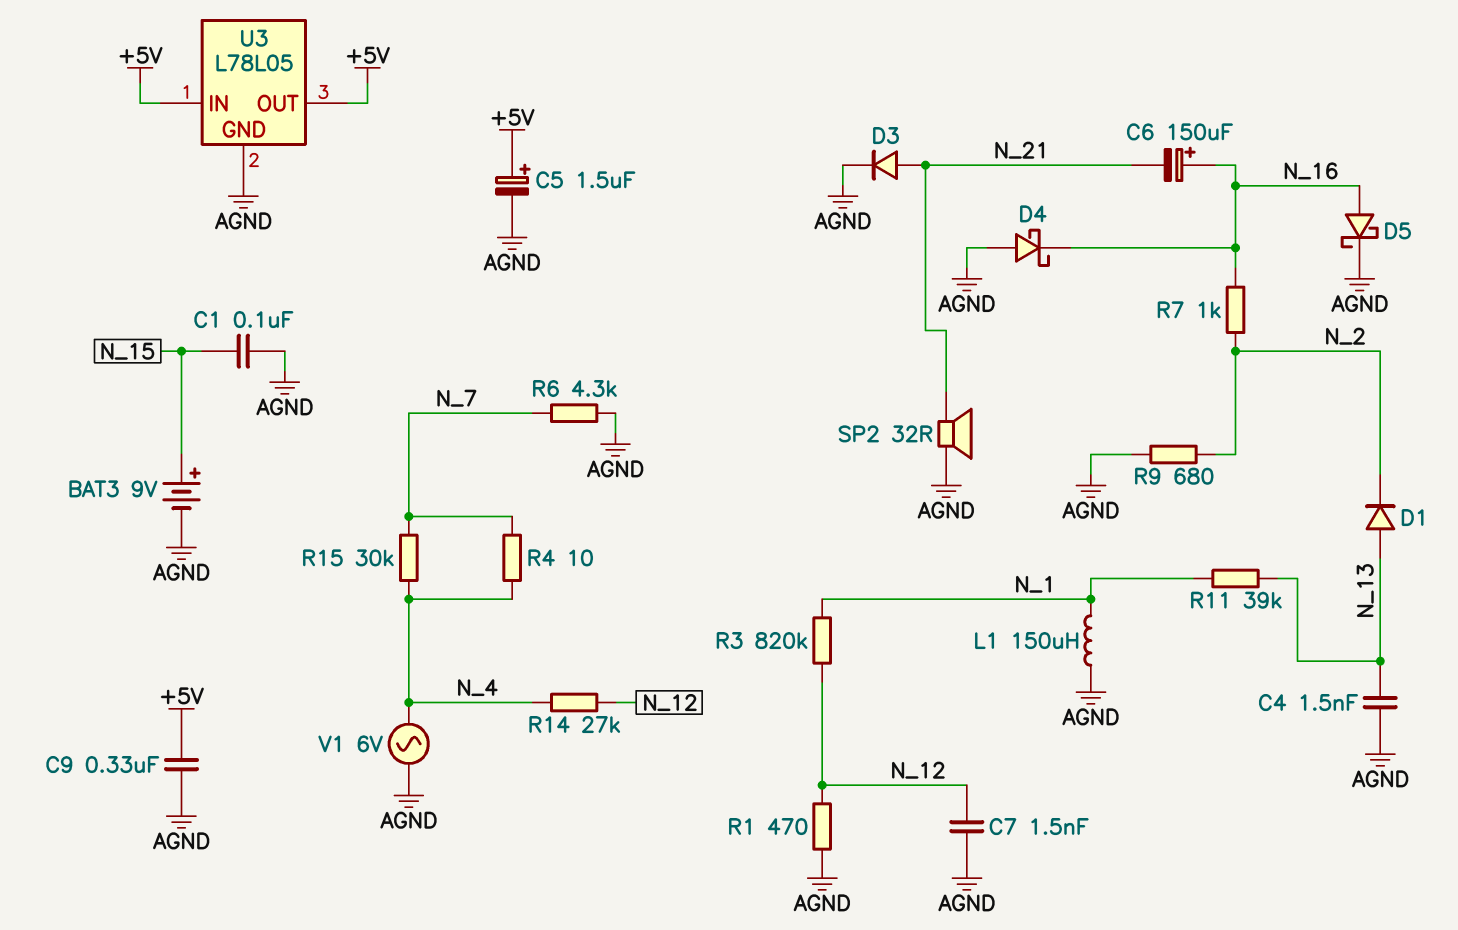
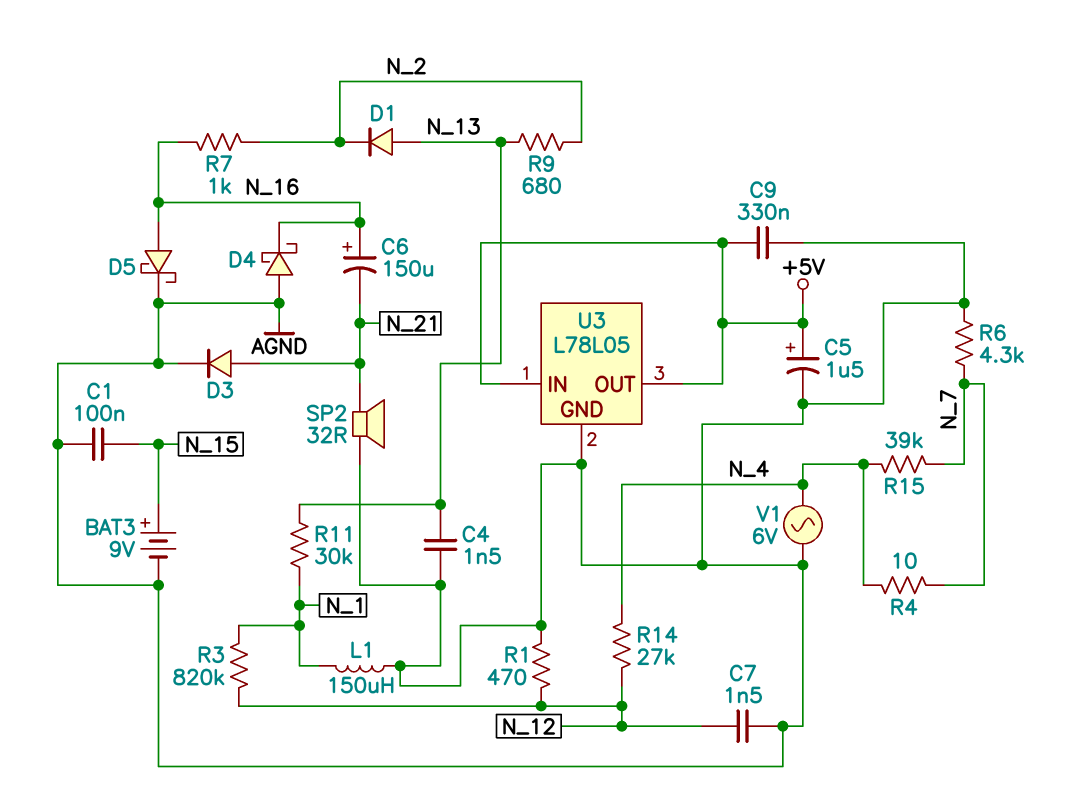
R9: 680 (AGND, N_2) -> 680 (N_2, N_13)
R11: 39k (N_1, N_13) -> 30k (N_1, N_13)
R15: 30k (N_4, N_7) -> 39k (N_4, N_7)

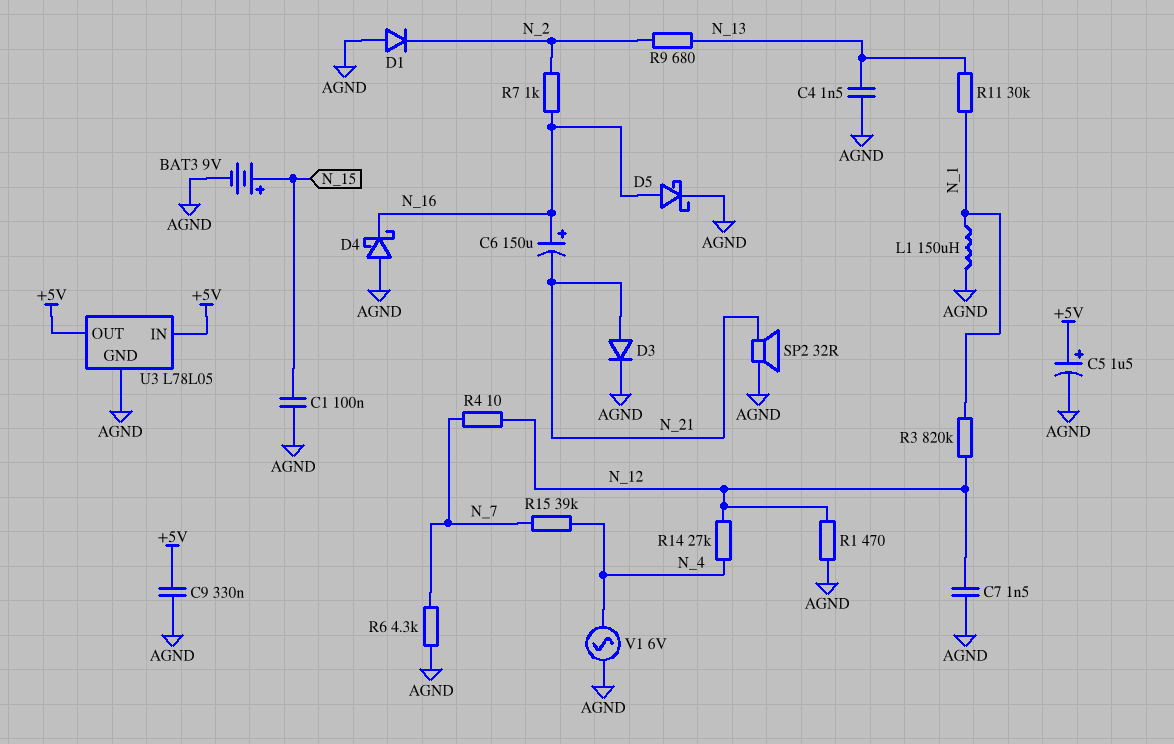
D1: diode (A N_13, K N_2) -> diode (A AGND, K N_2)
R4: 10 (N_4, N_7) -> 10 (N_7, N_12)

